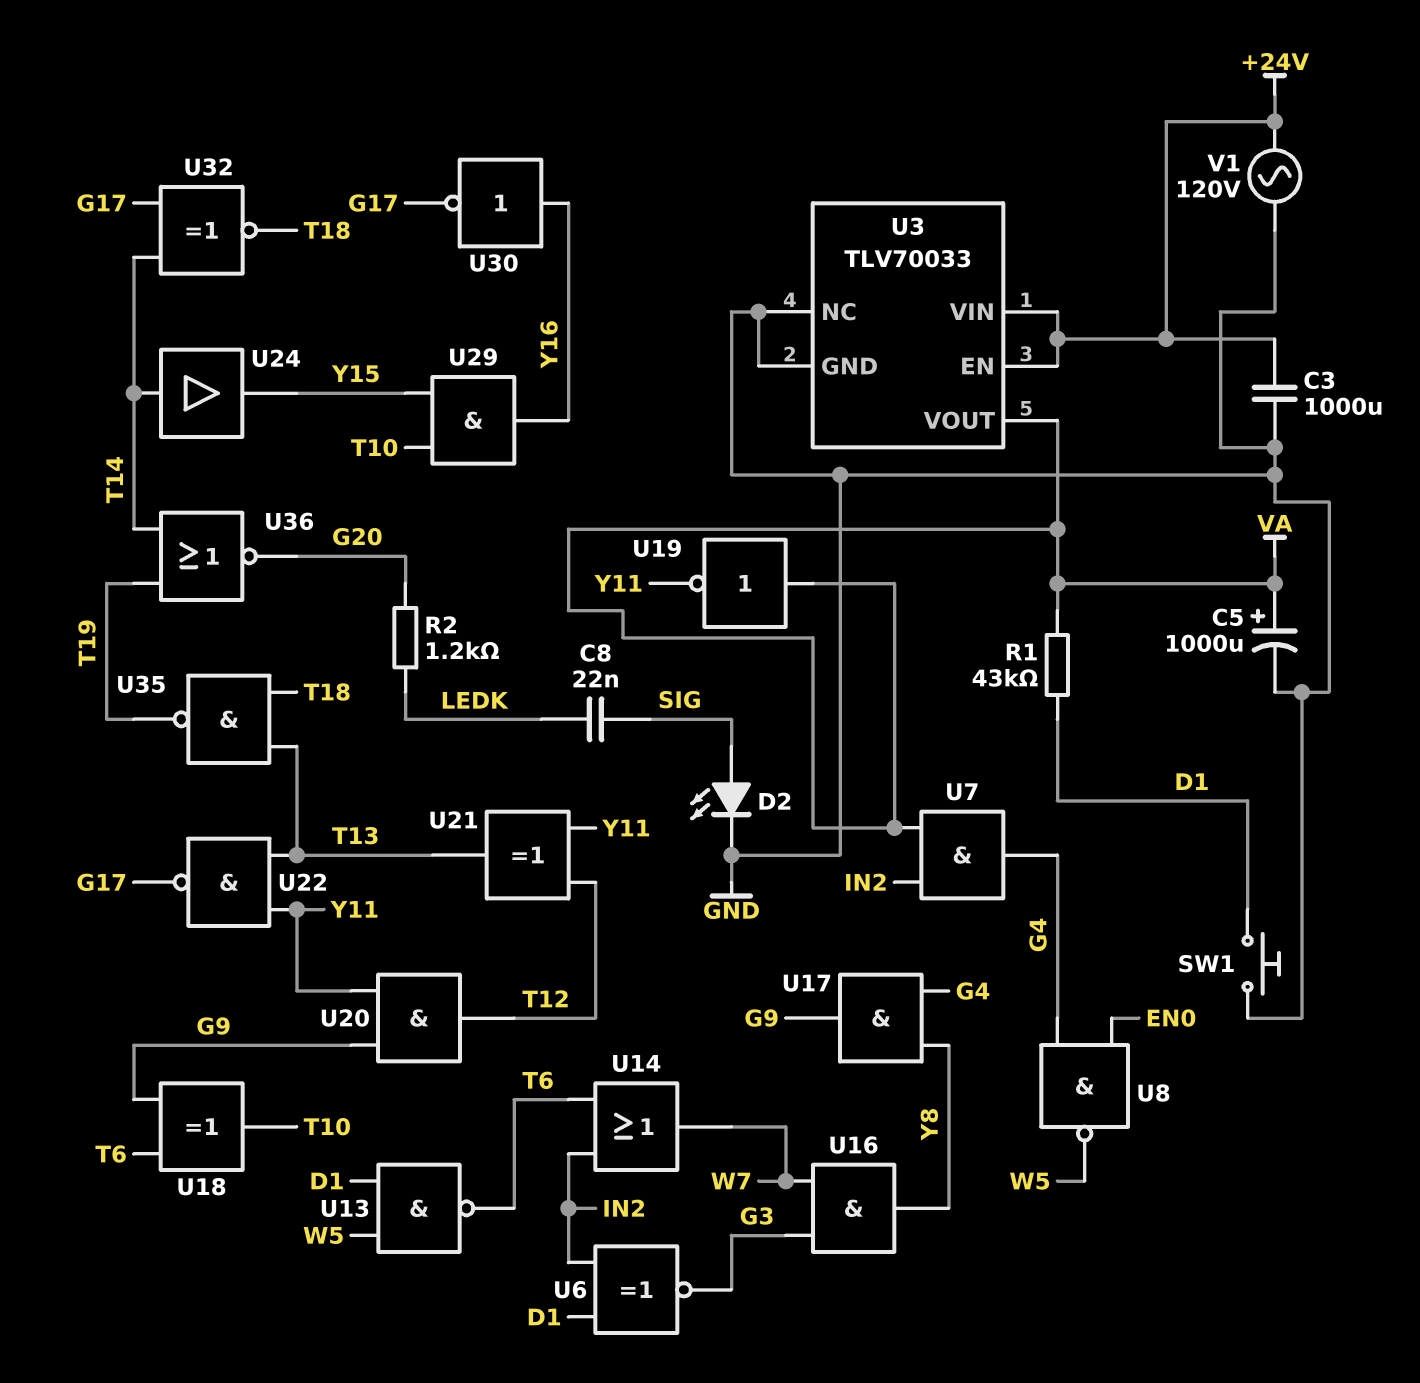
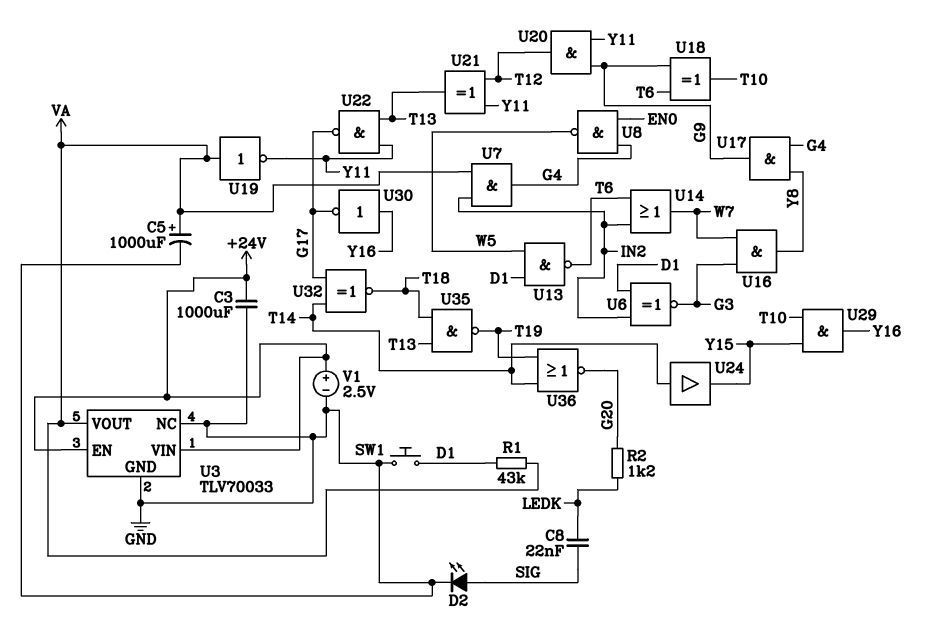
V1: AC 120V (+24V, GND) -> 2.5V (plus +24V, minus GND)

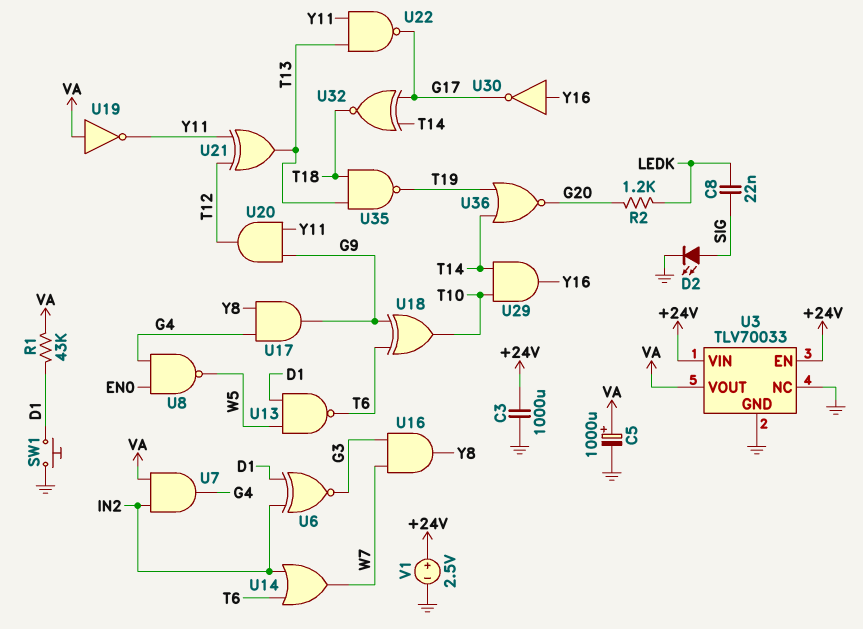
U24: buffer (in T14, out Y15) -> none
U29: AND (in T10, in Y15, out Y16) -> AND (in T10, in T14, out Y16)

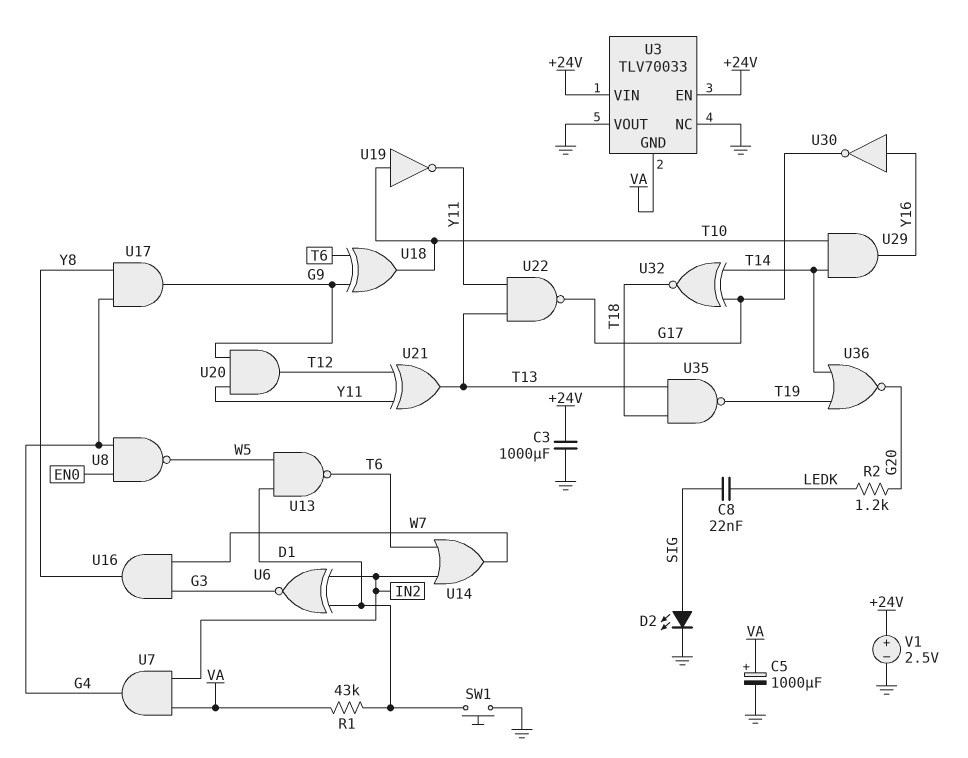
U3 pin GND: GND -> VA
U3 pin VOUT: VA -> GND
U19: NOT (in VA, out Y11) -> NOT (in T10, out Y11)

